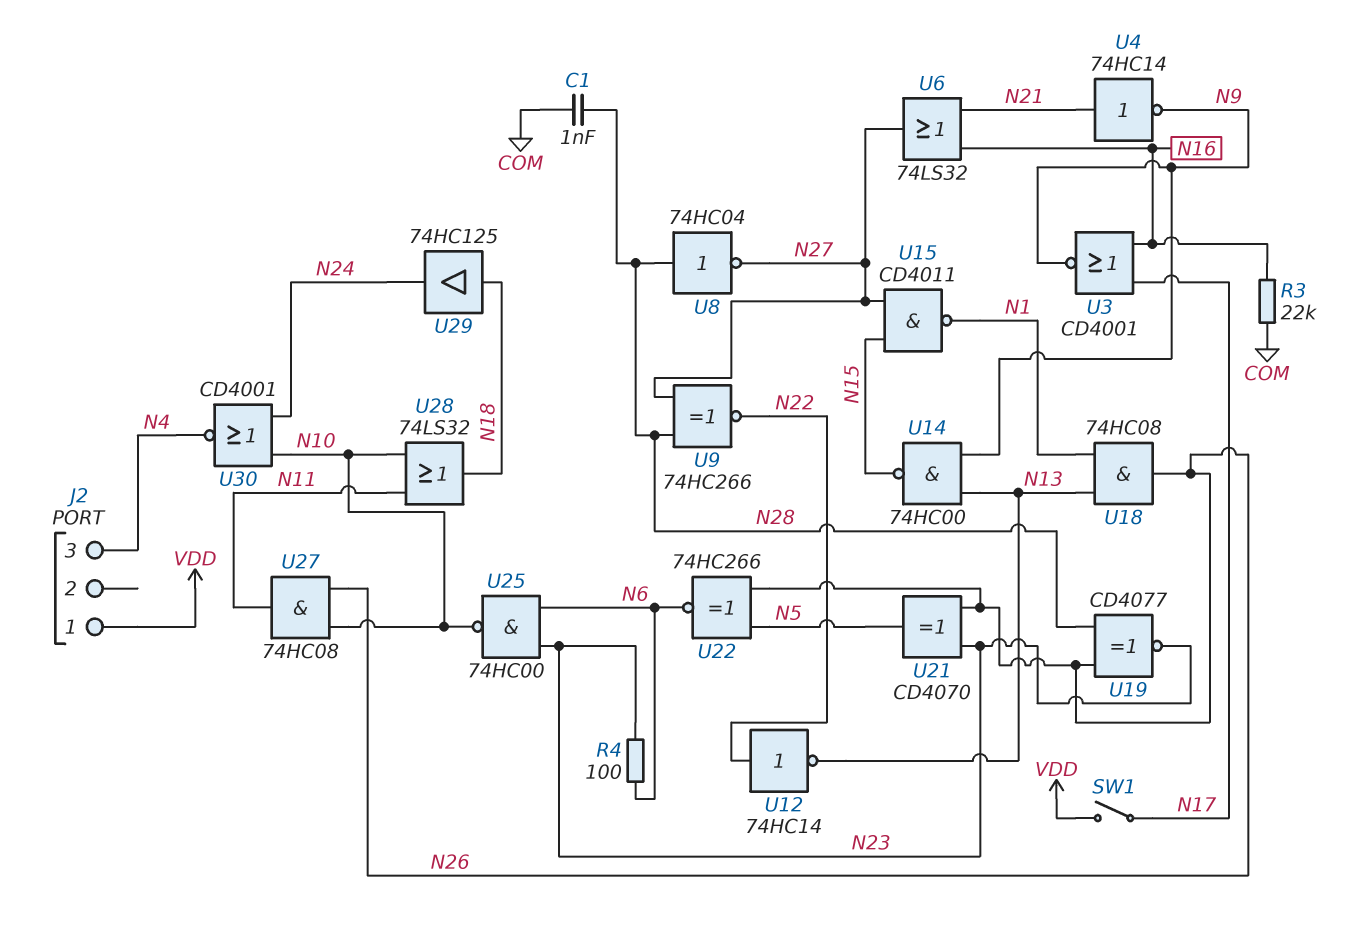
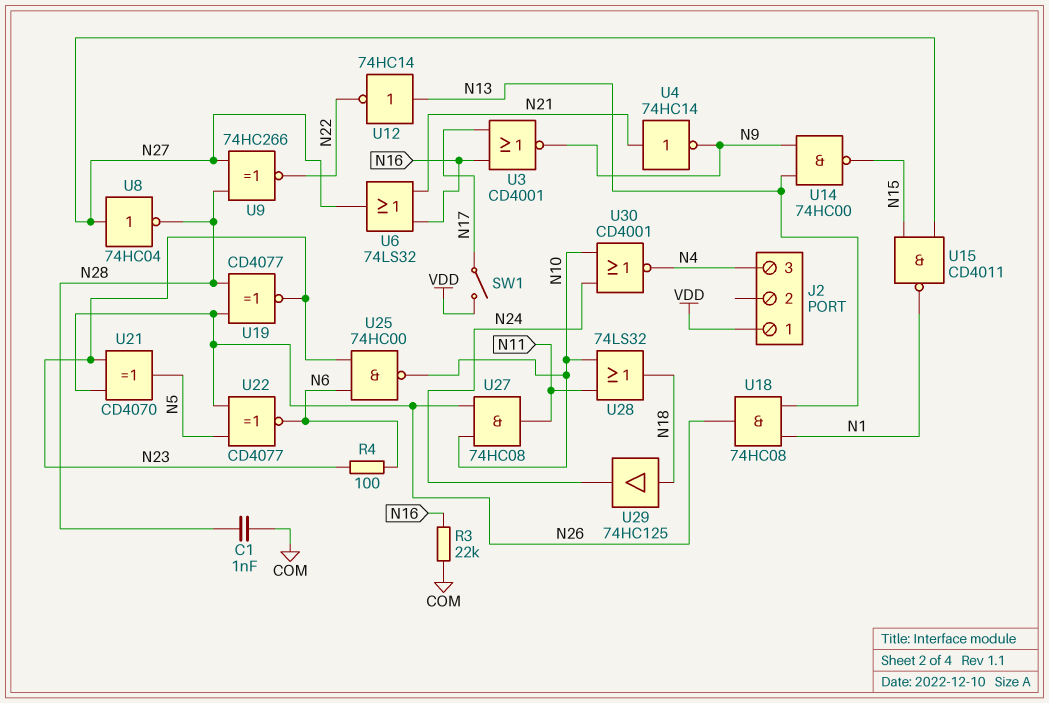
U8: NOT 74HC04 (in N28, out N27) -> NOT 74HC04 (in N27, out N28)
U12: NOT 74HC14 (in N22, out N13) -> NOT 74HC14 (in N13, out N22)
U22: XNOR 74HC266 (in N5, in N26, out N6) -> XNOR CD4077 (in N5, in N26, out N6)

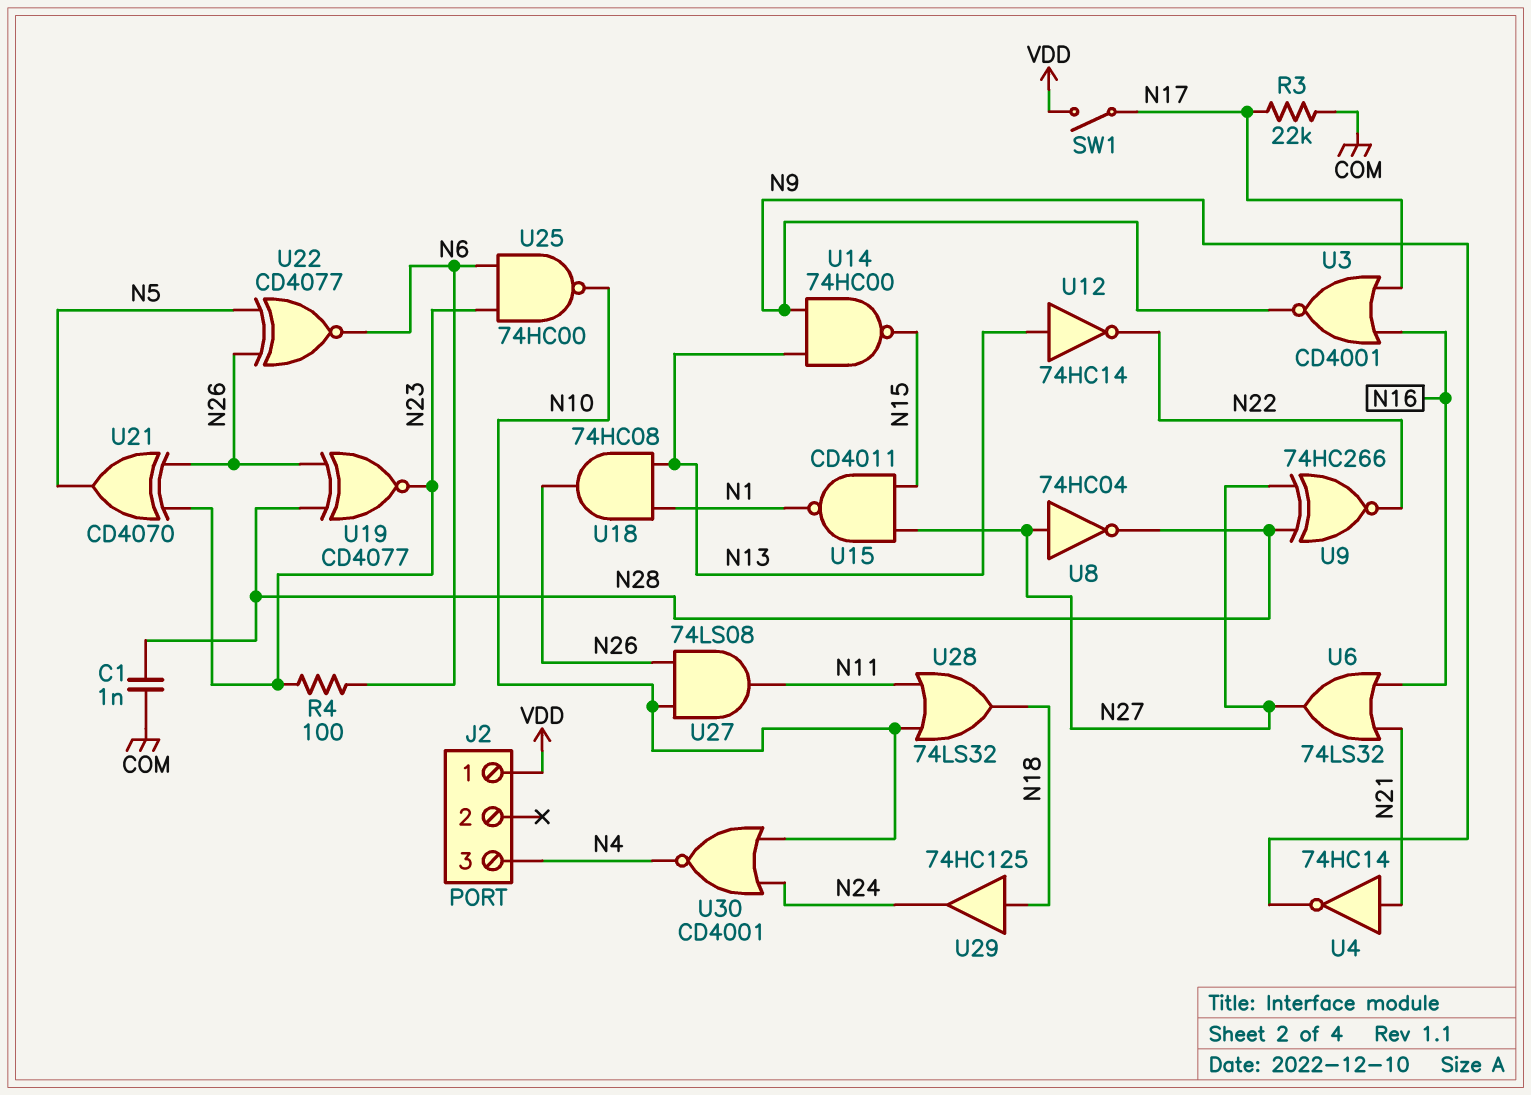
R3: 22k (COM, N16) -> 22k (COM, N17)
U27: AND 74HC08 (in N10, in N26, out N11) -> AND 74LS08 (in N10, in N26, out N11)

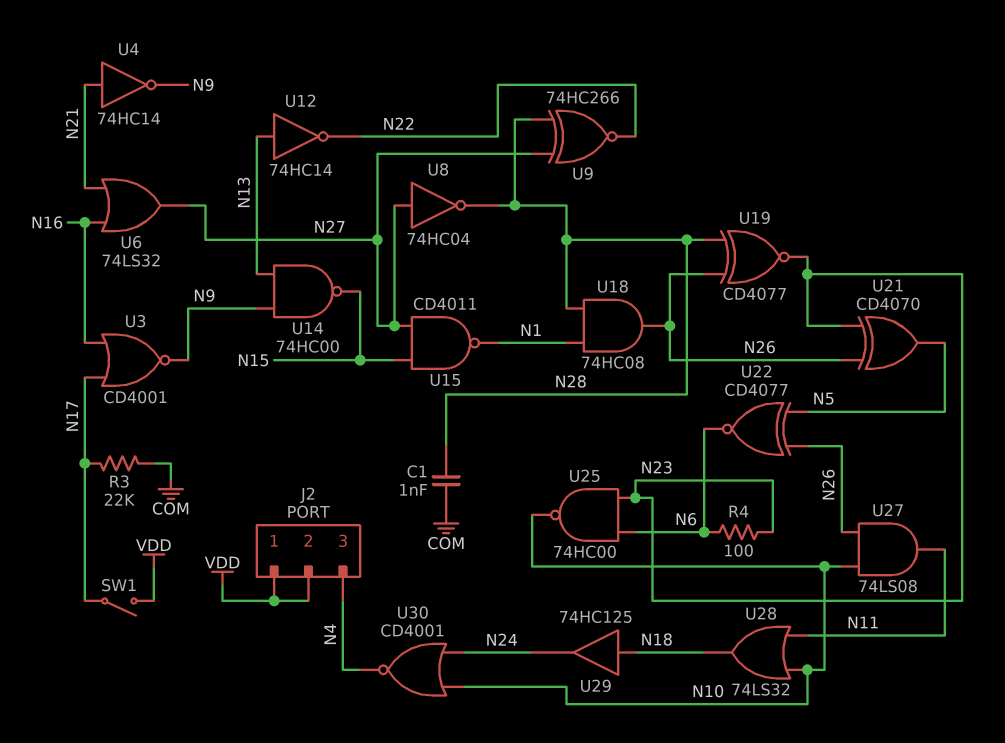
J2 pin 2: none -> VDD
U18: AND 74HC08 (in N1, in N13, out N26) -> AND 74HC08 (in N1, in N28, out N26)

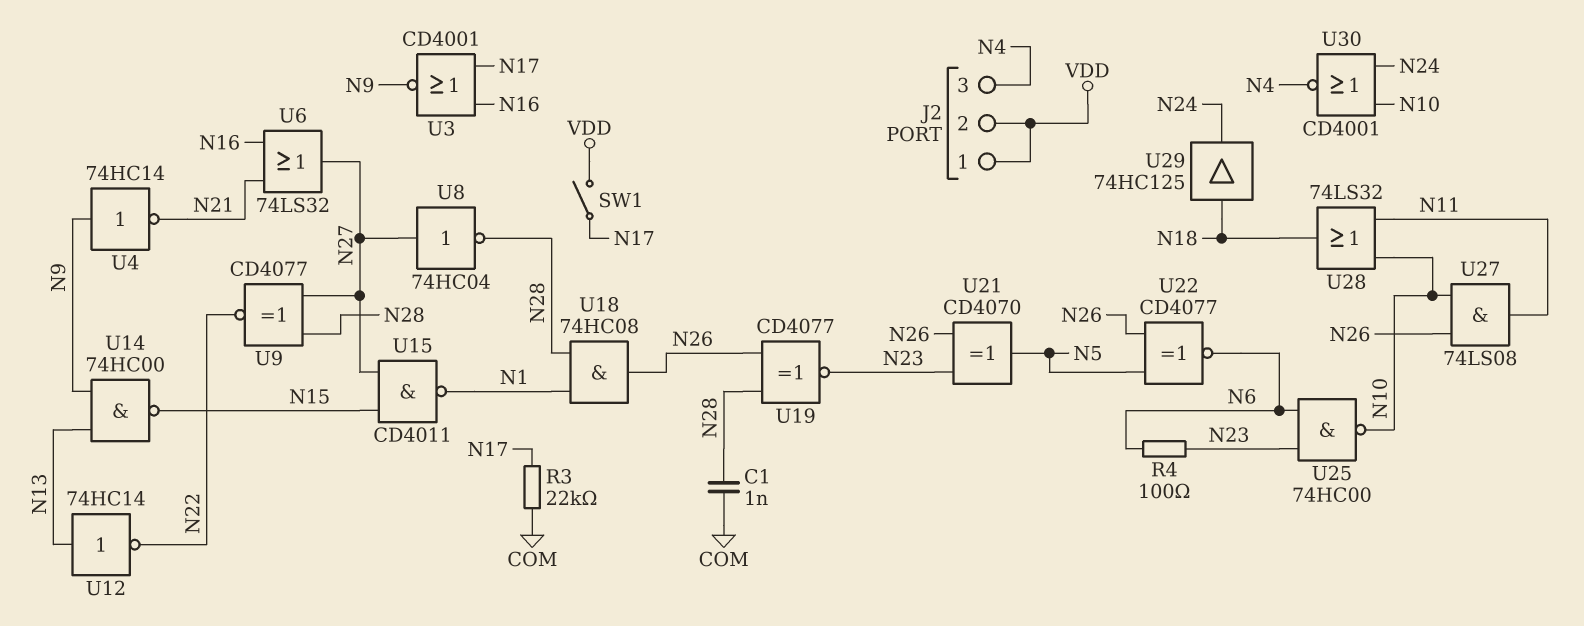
U4: NOT 74HC14 (in N21, out N9) -> NOT 74HC14 (in N9, out N21)
U9: XNOR 74HC266 (in N27, in N28, out N22) -> XNOR CD4077 (in N27, in N28, out N22)

